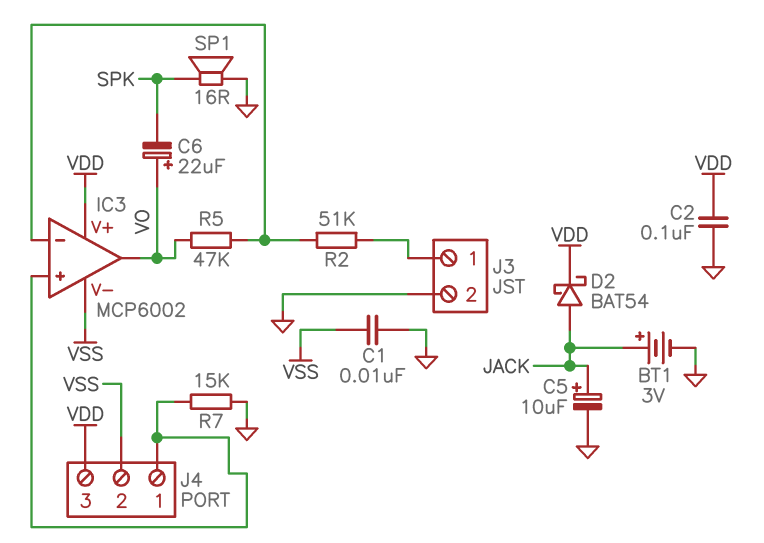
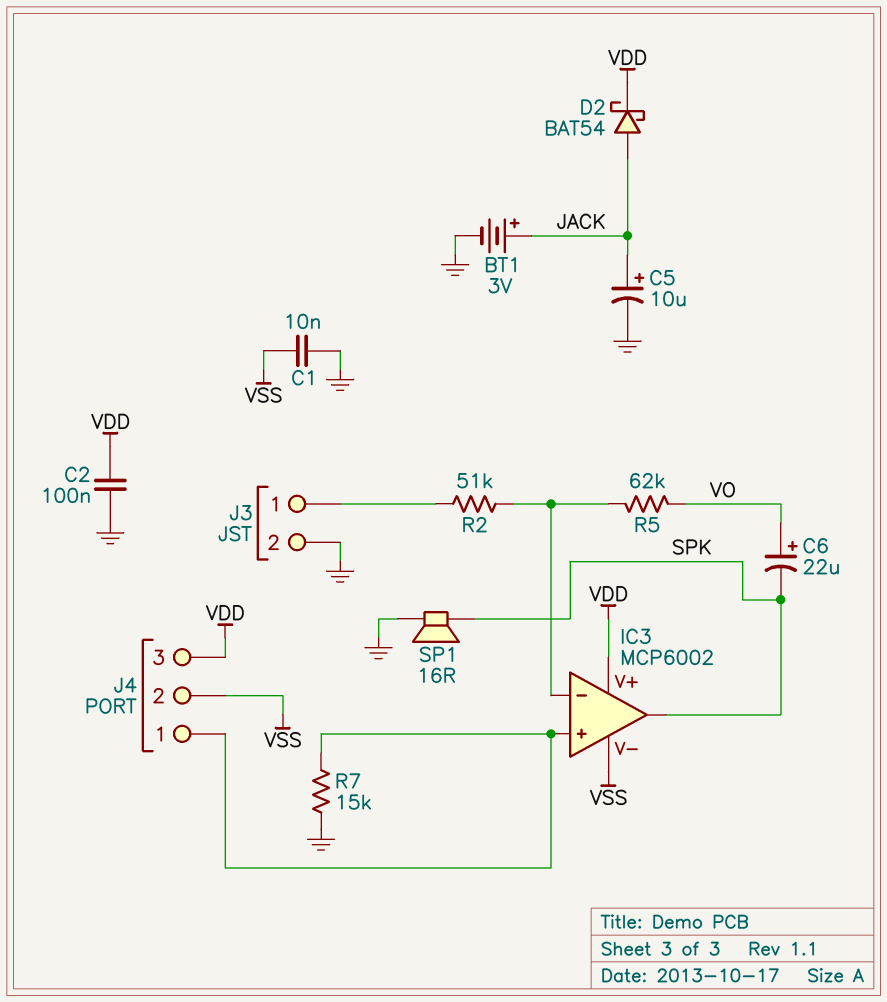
IC3 pin out: VO -> SPK
R5: 47k (IC3/in-, VO) -> 62k (IC3/in-, VO)

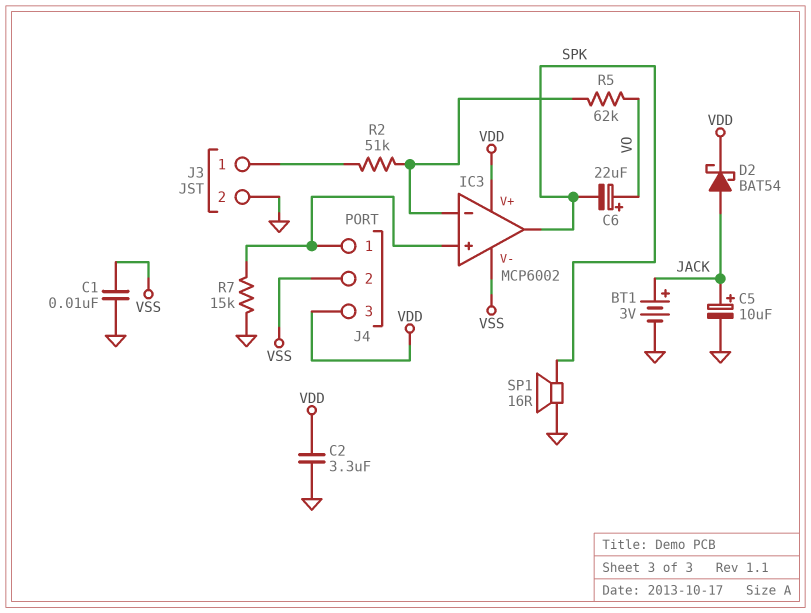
C2: 100nF (GND, VDD) -> 3.3uF (GND, VDD)

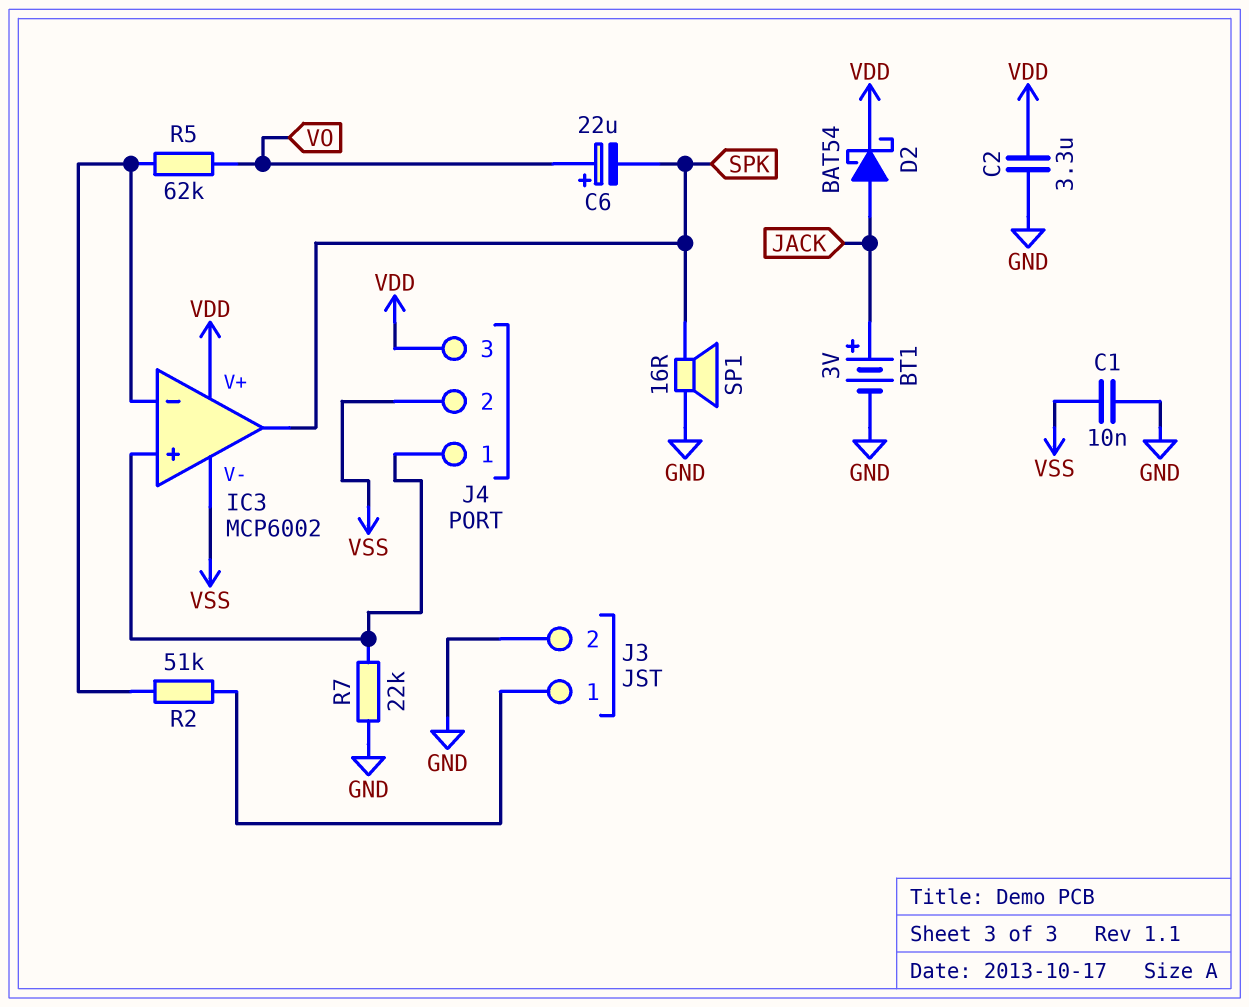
C5: 10uF (plus JACK, minus GND) -> none
R7: 15k (GND, IC3/in+) -> 22k (GND, IC3/in+)

